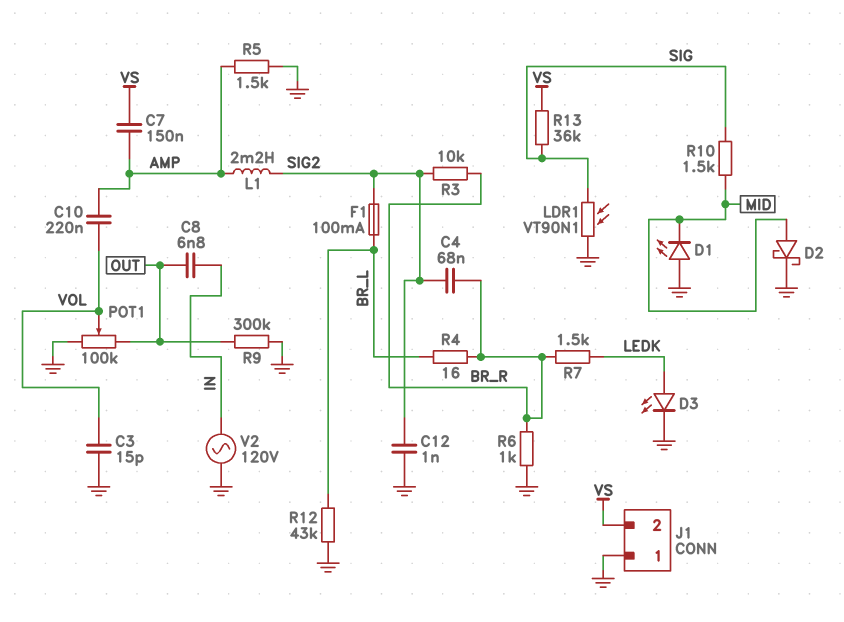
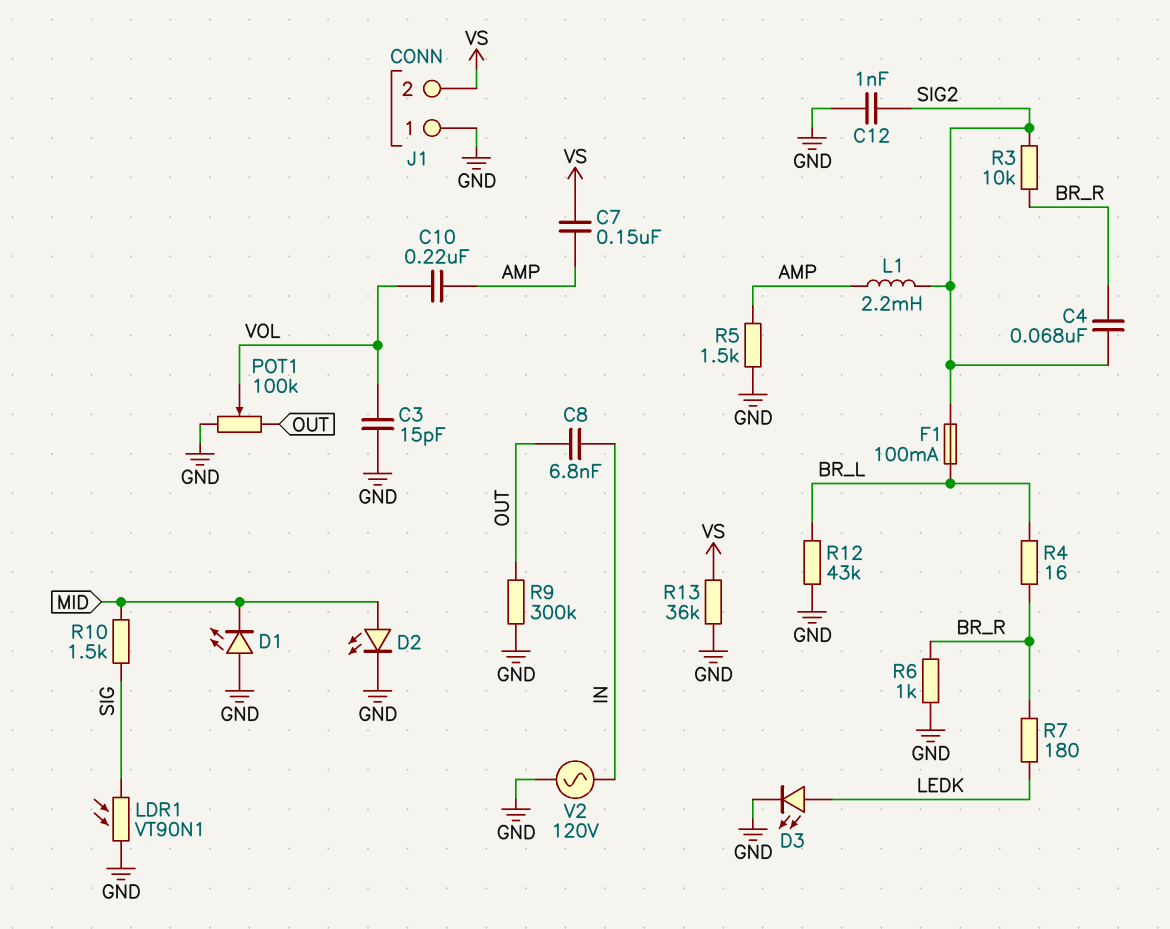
D2: schottky (A MID, K GND) -> LED (A MID, K GND)
R7: 1.5k (BR_R, LEDK) -> 180 (BR_R, LEDK)
R13: 36k (SIG, VS) -> 36k (GND, VS)

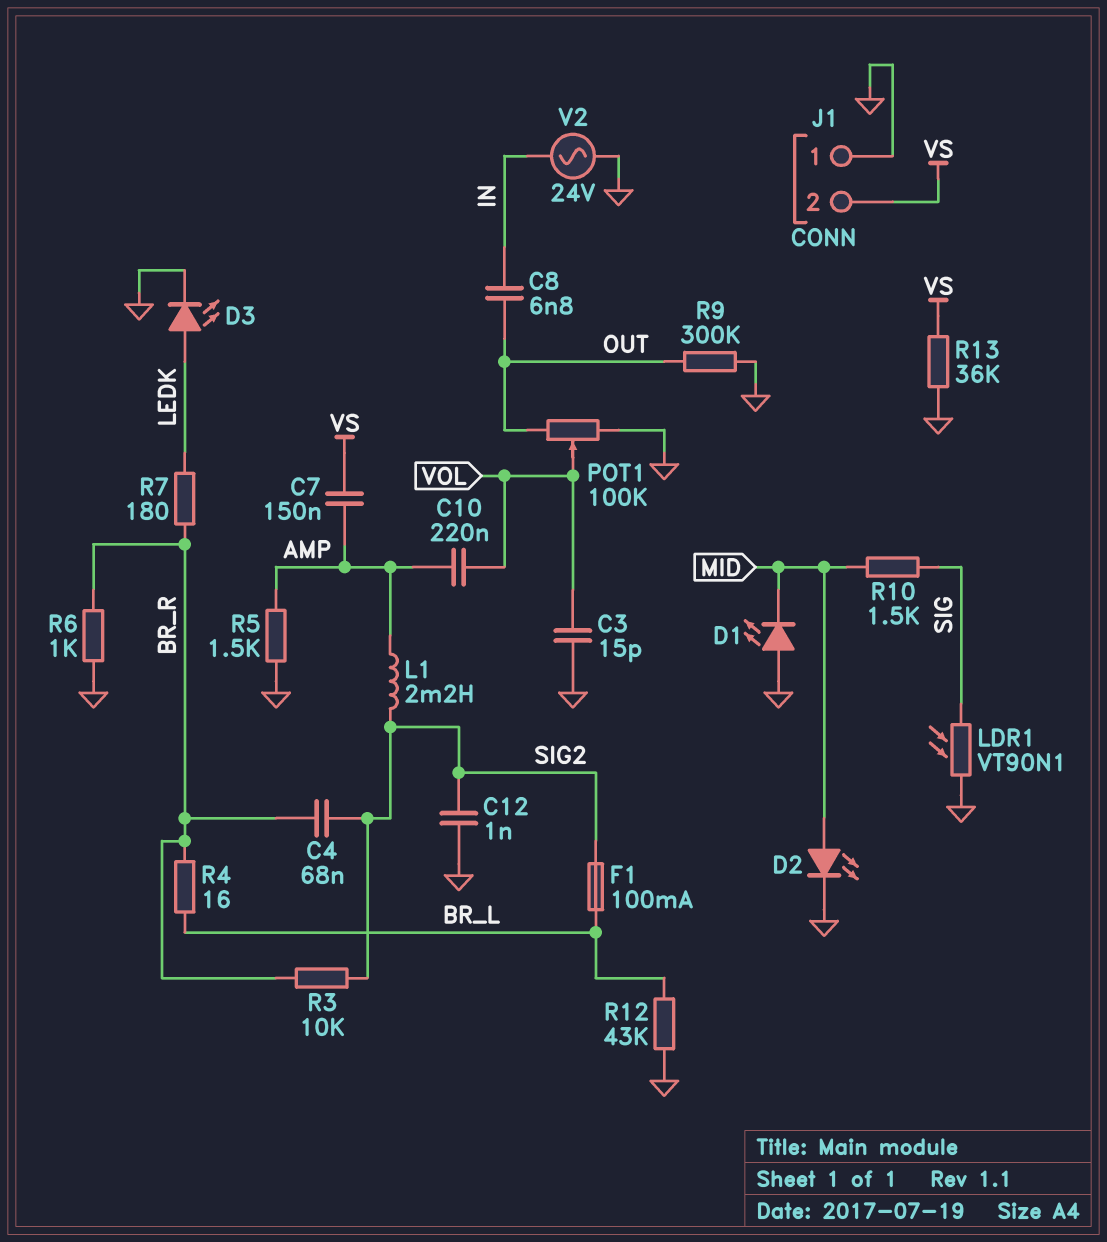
V2: AC 120V (GND, IN) -> AC 24V (GND, IN)

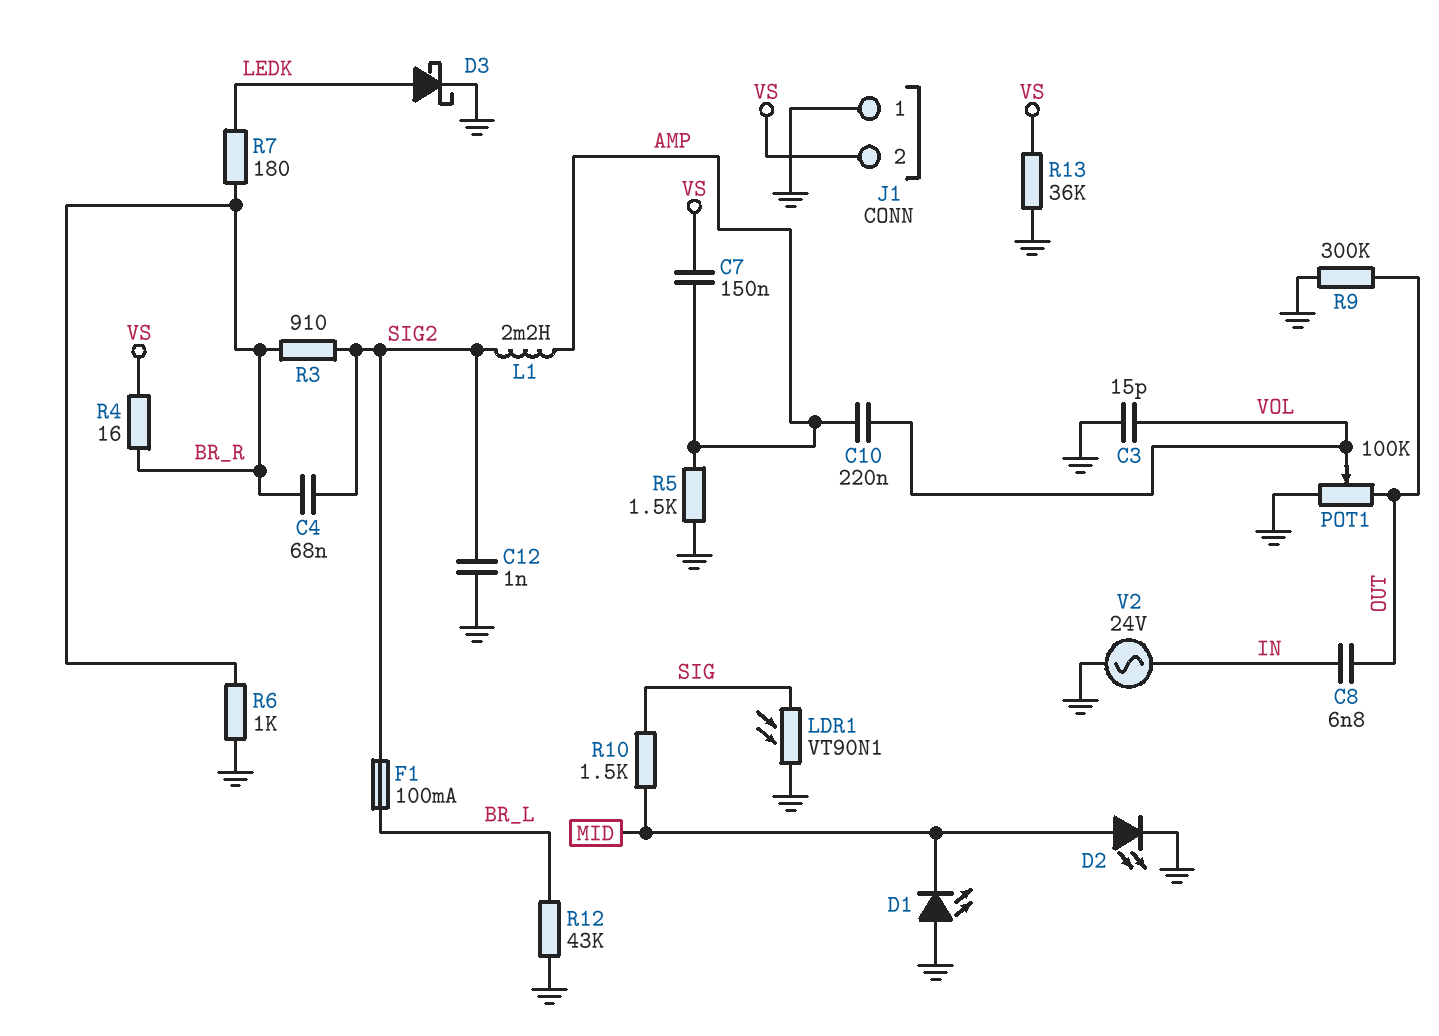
D3: LED (A LEDK, K GND) -> schottky (A LEDK, K GND)
R3: 10k (BR_R, SIG2) -> 910 (BR_R, SIG2)
R4: 16 (BR_L, BR_R) -> 16 (BR_R, VS)

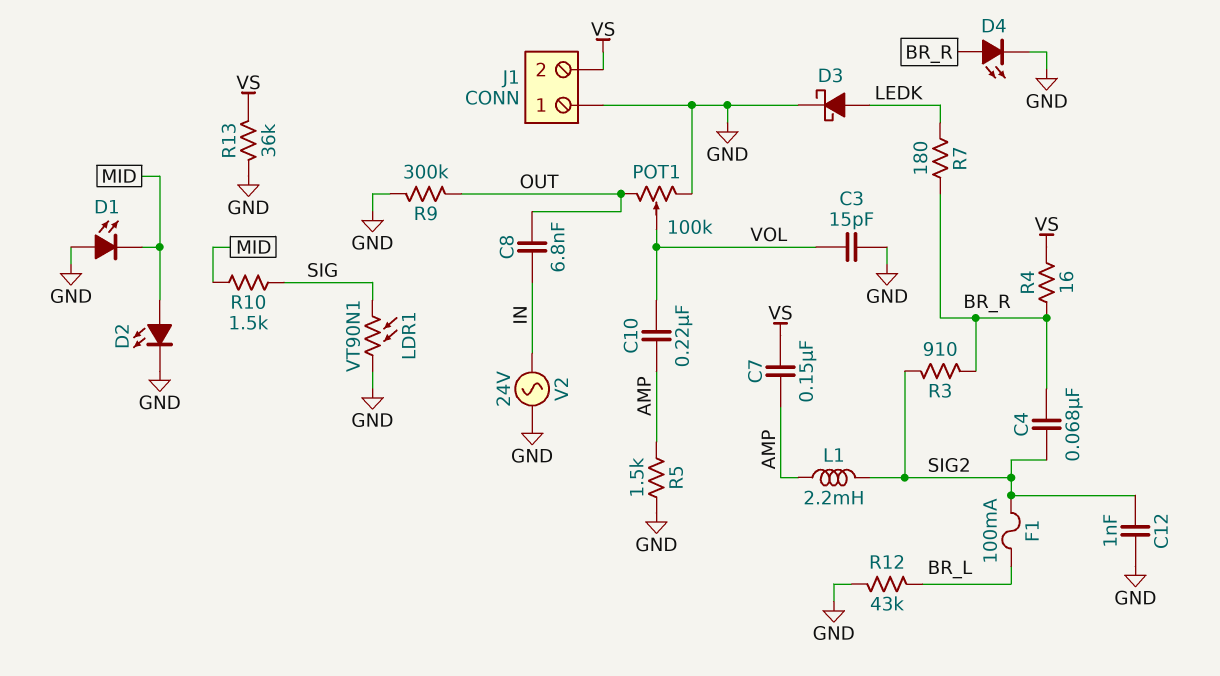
D4: none -> LED (A BR_R, K GND)
R6: 1k (BR_R, GND) -> none

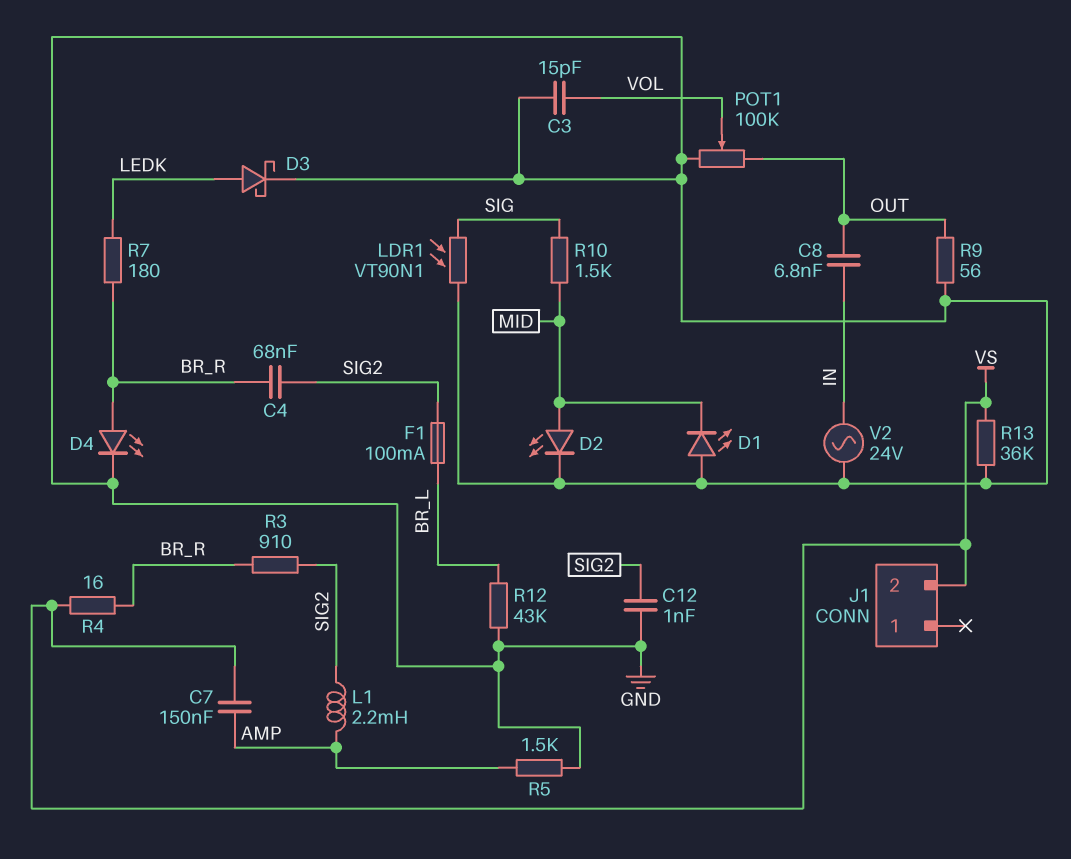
C10: 220nF (AMP, VOL) -> none
J1 pin 1: GND -> none
R9: 300k (GND, OUT) -> 56 (GND, OUT)

